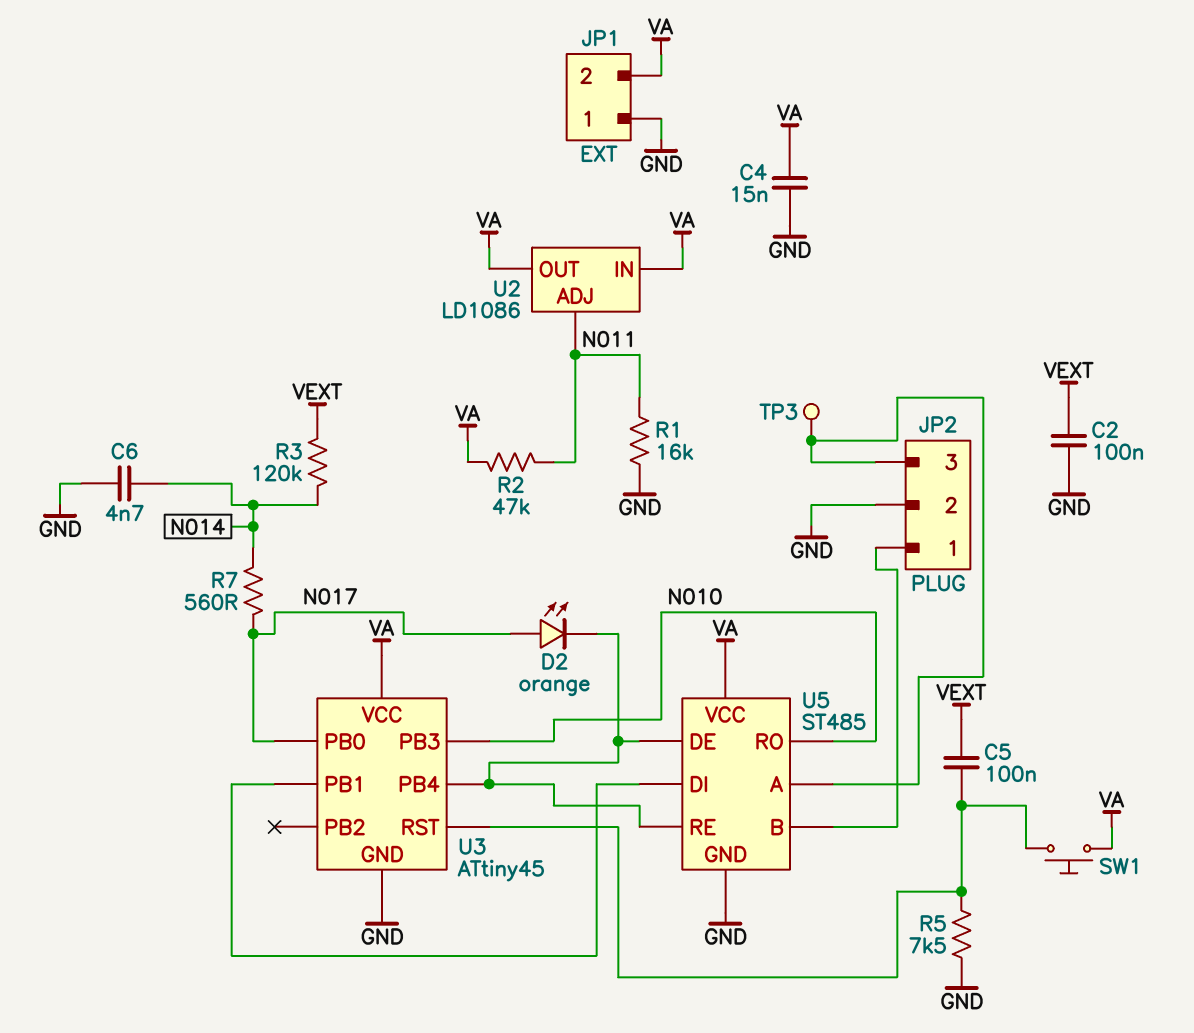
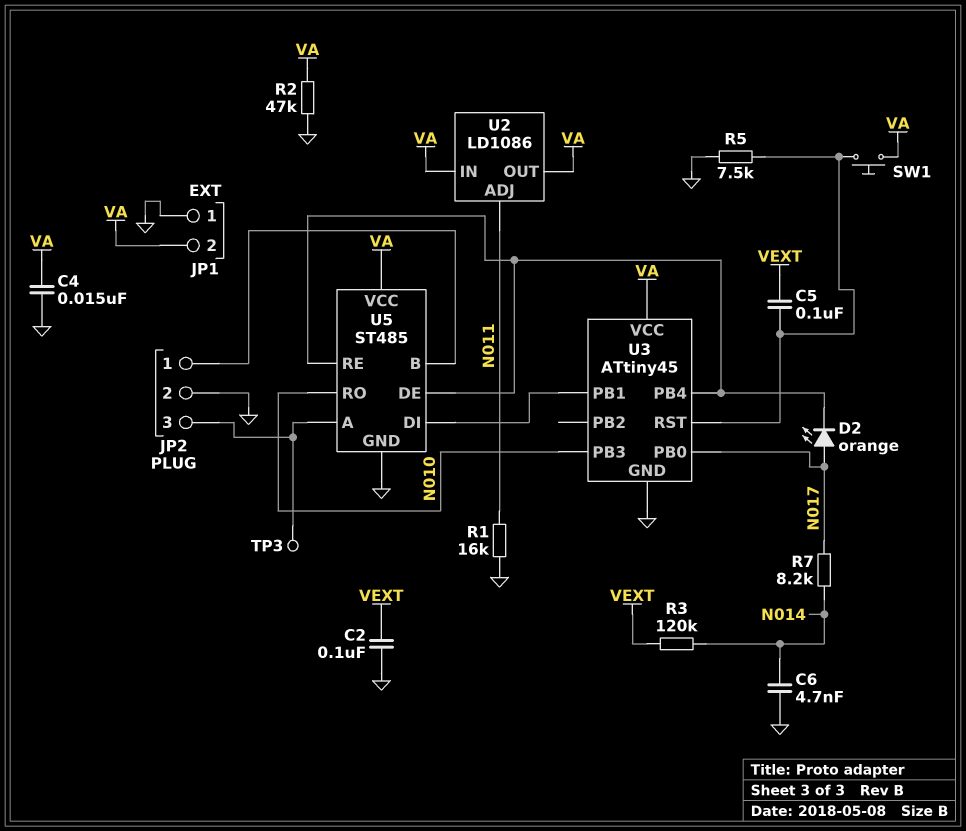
R2: 47k (N011, VA) -> 47k (GND, VA)
R7: 560 (N014, N017) -> 8.2k (N014, N017)

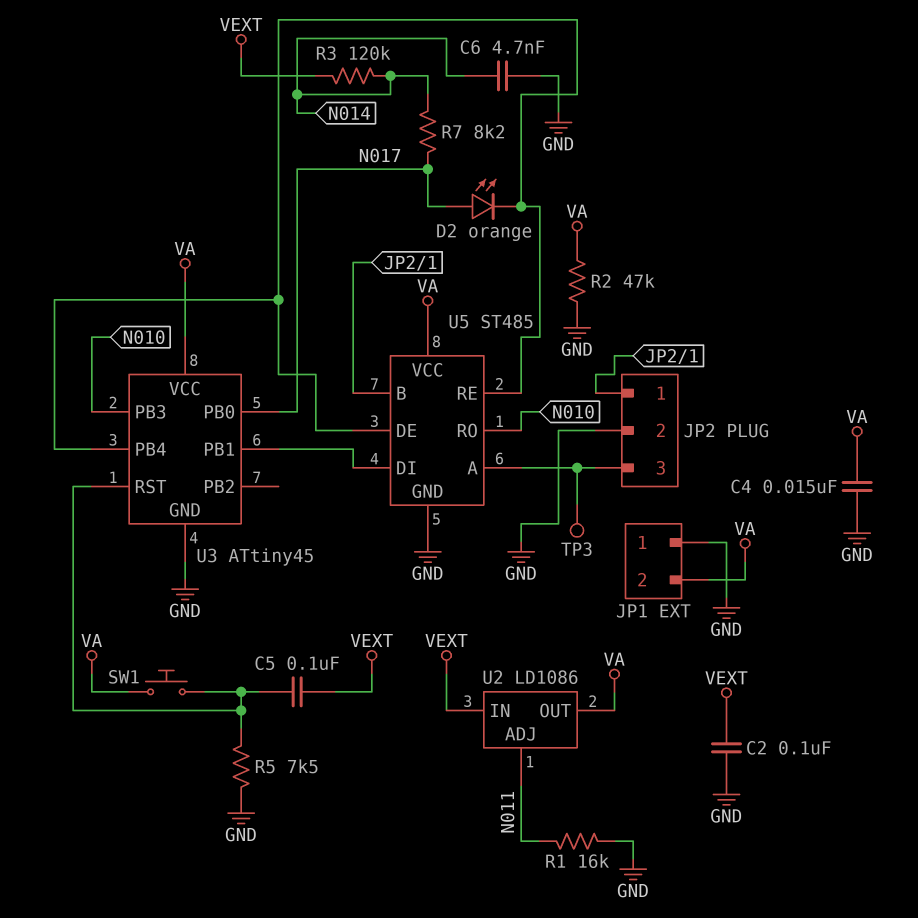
U2 pin IN: VA -> VEXT

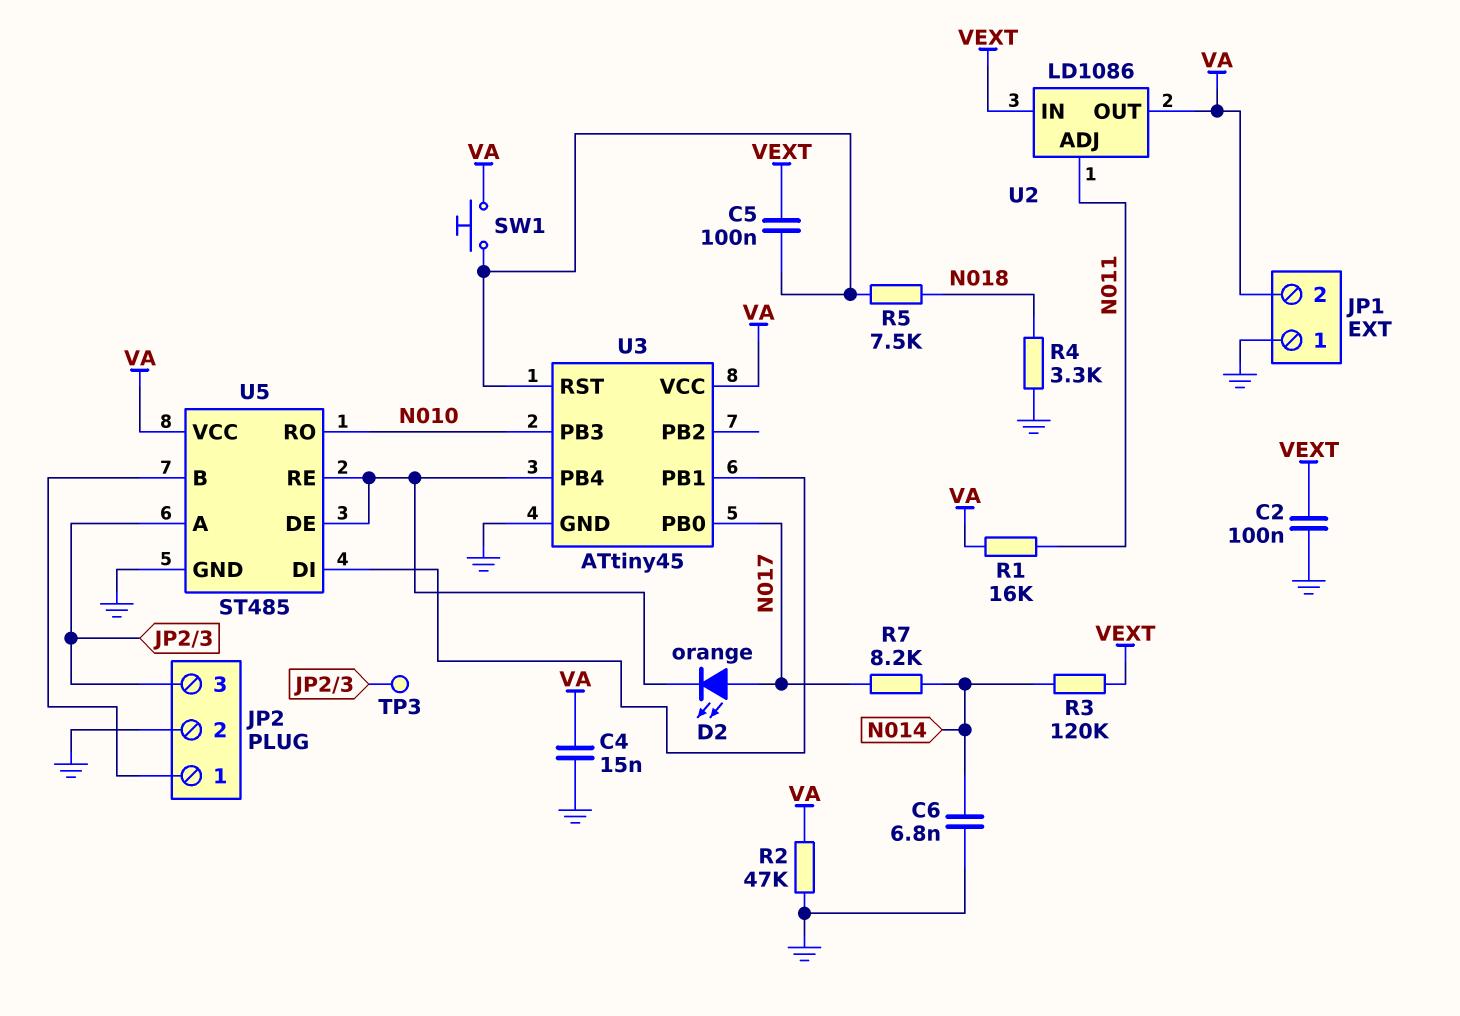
C6: 4.7nF (GND, N014) -> 6.8nF (GND, N014)
R1: 16k (GND, N011) -> 16k (N011, VA)
R4: none -> 3.3k (GND, N018)
R5: 7.5k (GND, U3/RST) -> 7.5k (N018, U3/RST)

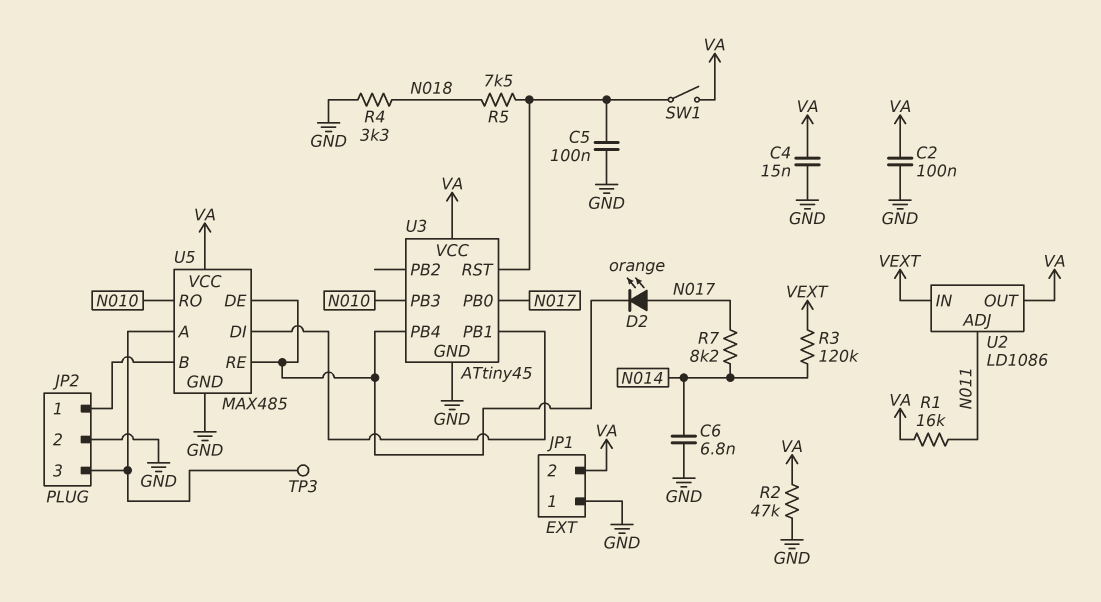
C2: 100nF (GND, VEXT) -> 100nF (GND, VA)
C5: 100nF (U3/RST, VEXT) -> 100nF (GND, U3/RST)
SW1: button (U3/RST, VA) -> switch (U3/RST, VA)
U5: ST485 -> MAX485

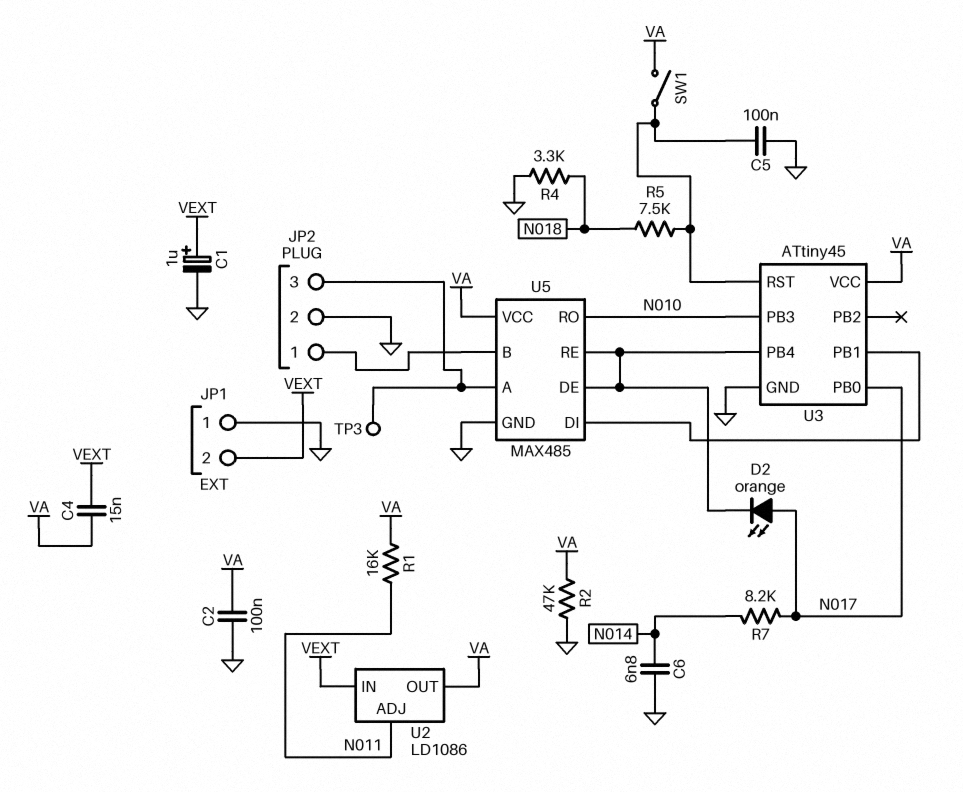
C1: none -> 1uF (plus VEXT, minus GND)
C4: 15nF (GND, VA) -> 15nF (VA, VEXT)
JP1 pin 2: VA -> VEXT
R3: 120k (N014, VEXT) -> none

